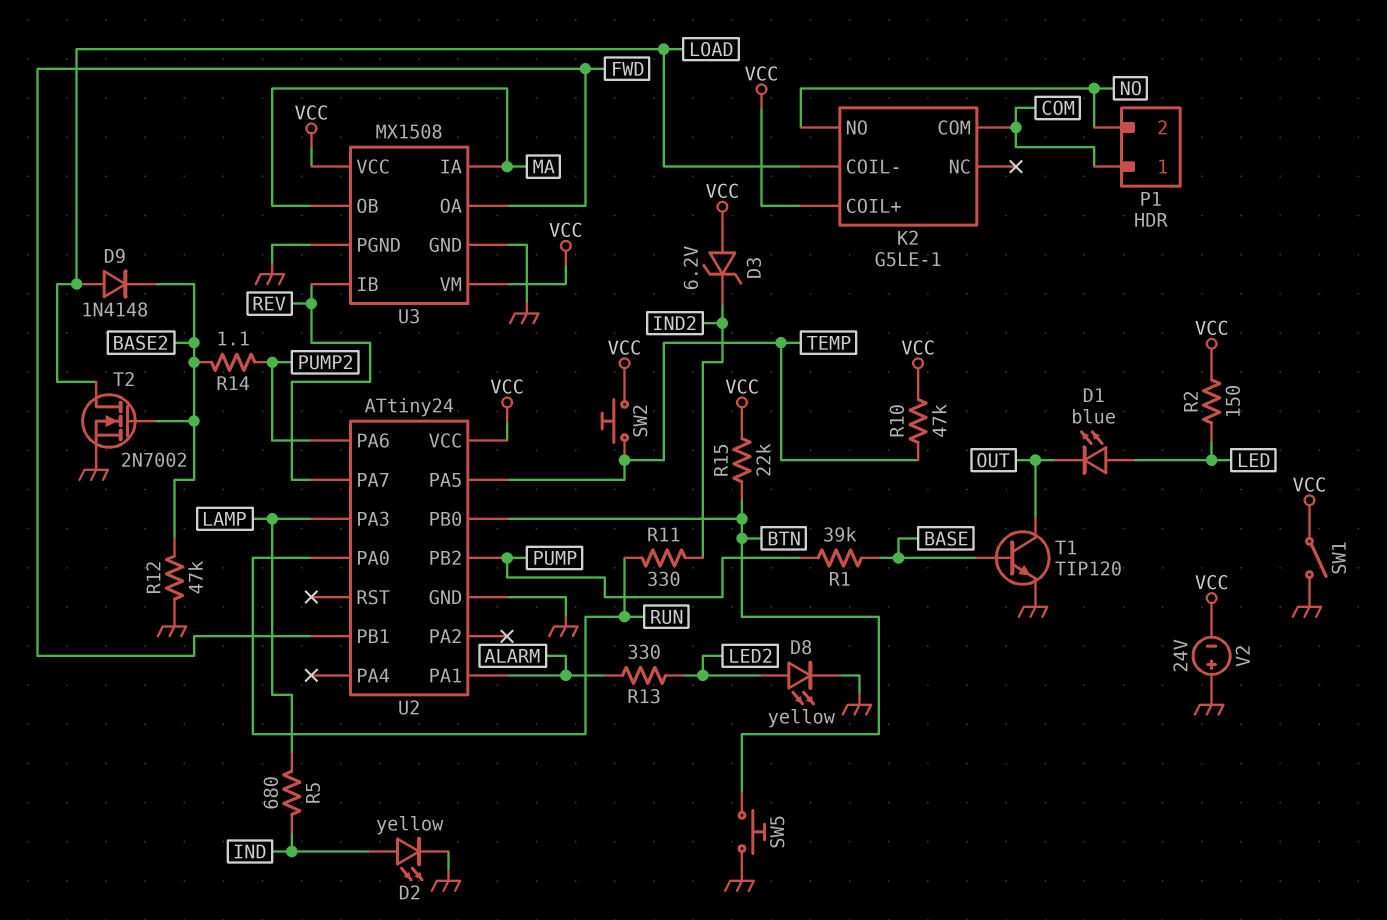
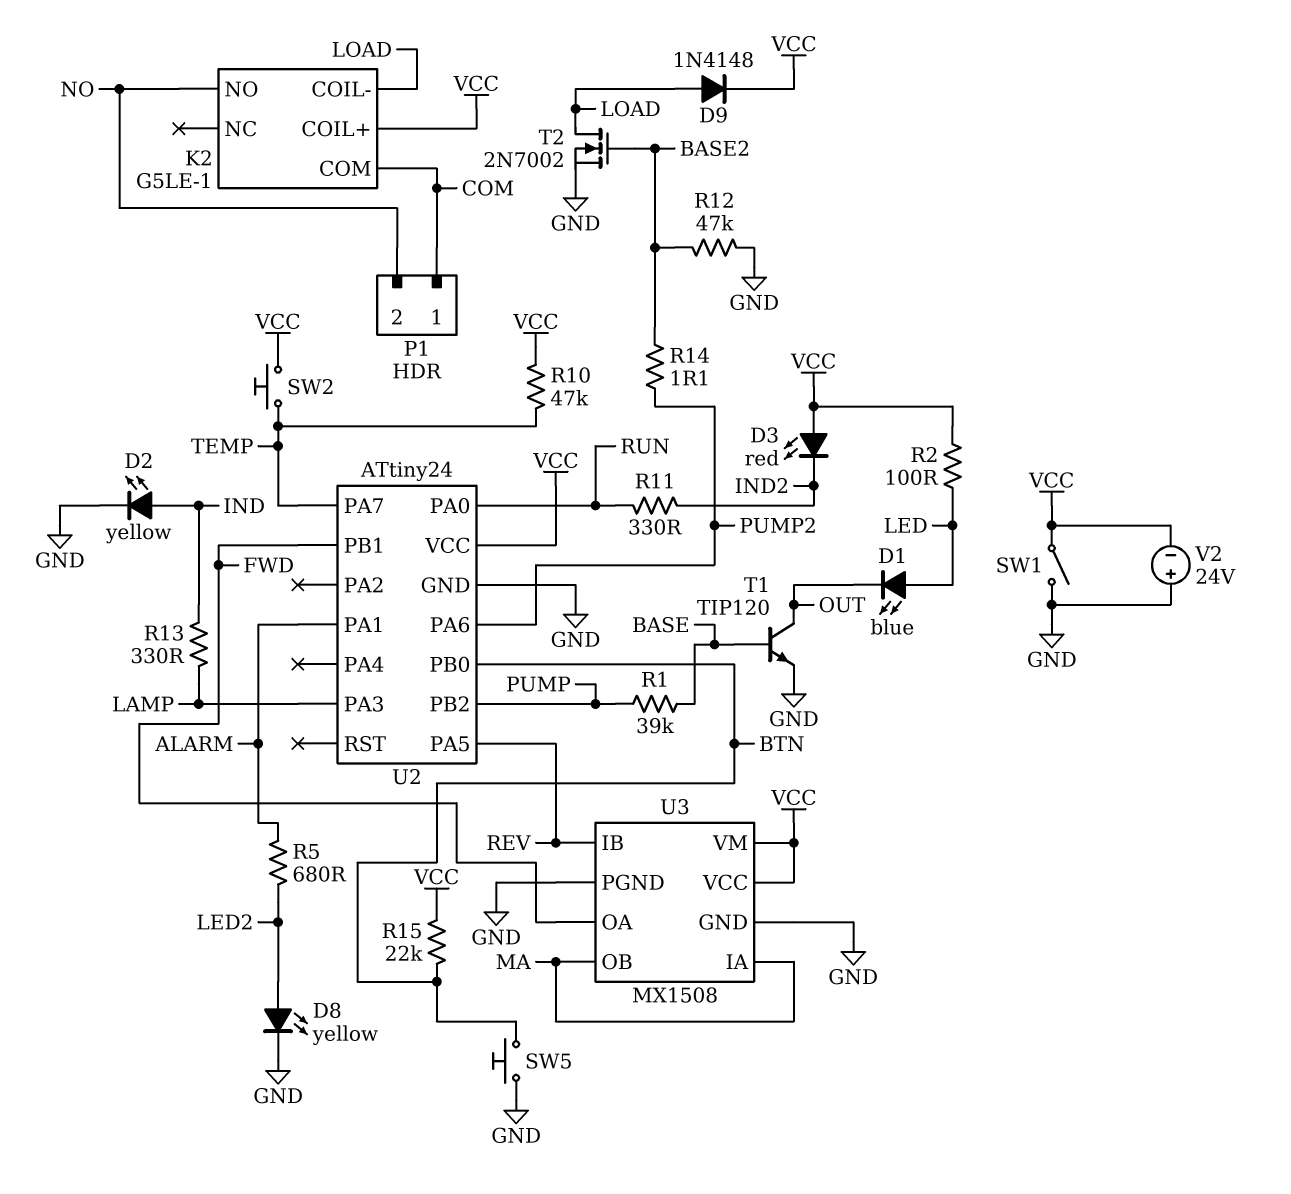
D3: zener 6.2V (A VCC, K IND2) -> LED red (A VCC, K IND2)
D9: diode 1N4148 (A LOAD, K BASE2) -> diode 1N4148 (A LOAD, K VCC)
R2: 150 (LED, VCC) -> 100 (LED, VCC)
R5: 680 (IND, LAMP) -> 680 (ALARM, LED2)
R13: 330 (ALARM, LED2) -> 330 (IND, LAMP)
U2 pin PA5: TEMP -> REV
U2 pin PA7: REV -> TEMP

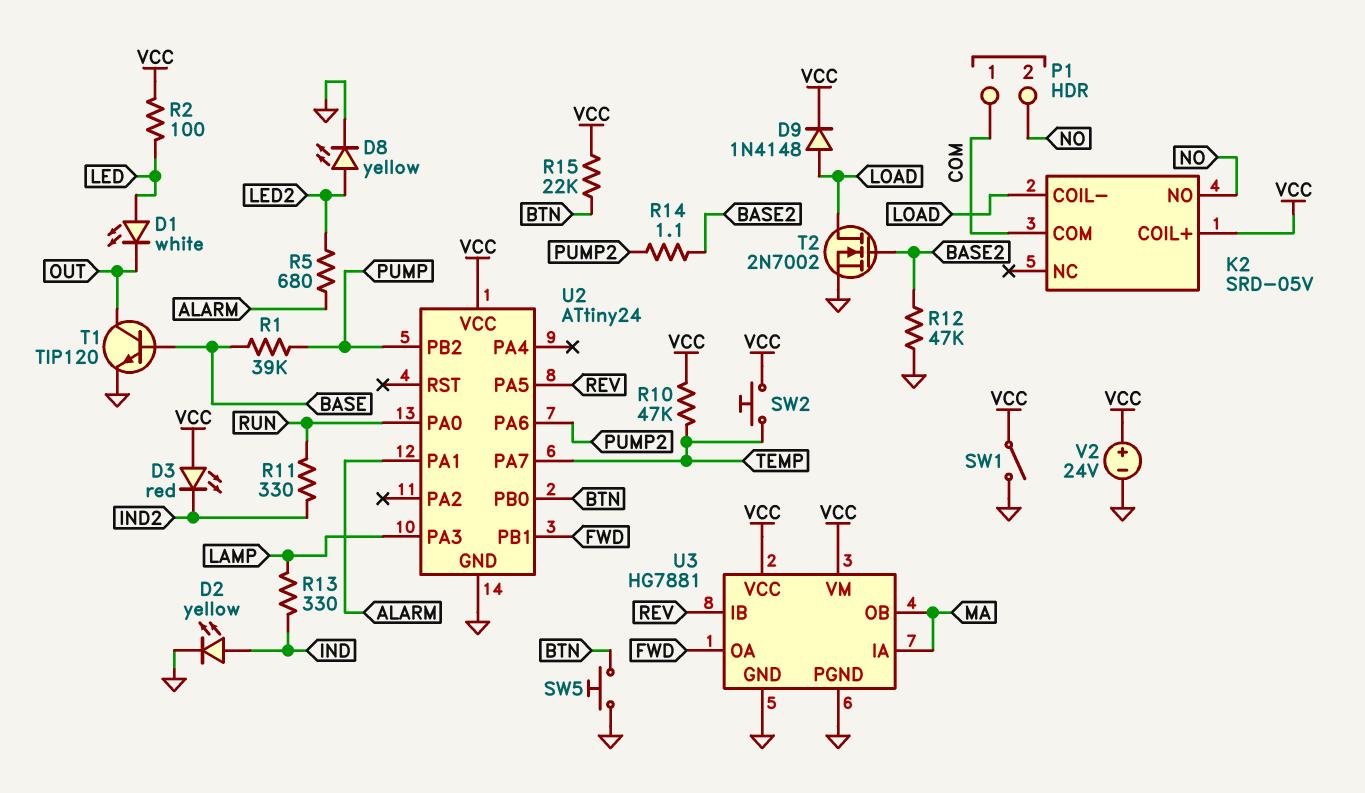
D1: LED blue (A LED, K OUT) -> LED white (A LED, K OUT)
K2: G5LE-1 -> SRD-05V
U3: MX1508 -> HG7881
V2: 24V (plus GND, minus VCC) -> 24V (plus VCC, minus GND)

